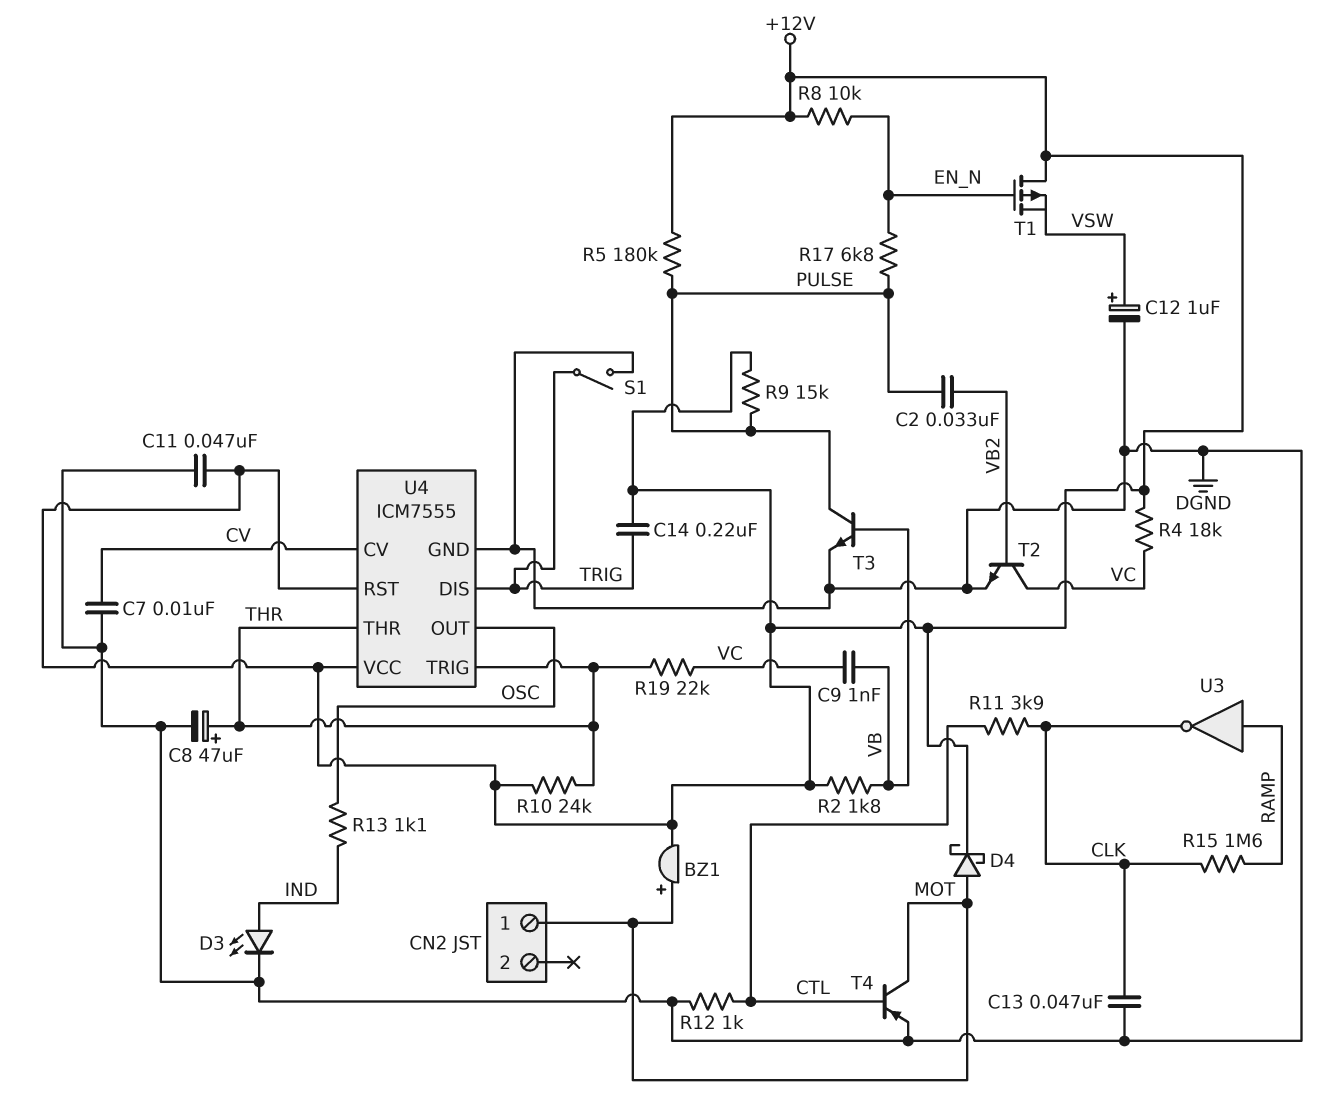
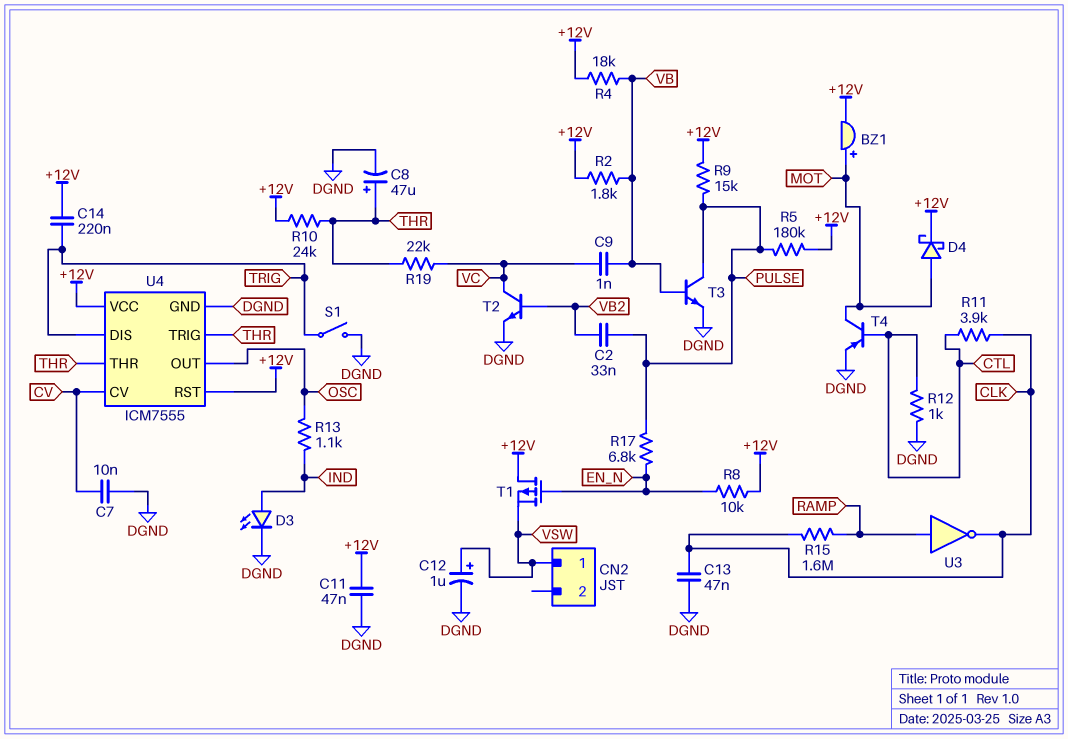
CN2 pin 1: MOT -> VSW
R4: 18k (+12V, VC) -> 18k (+12V, VB)

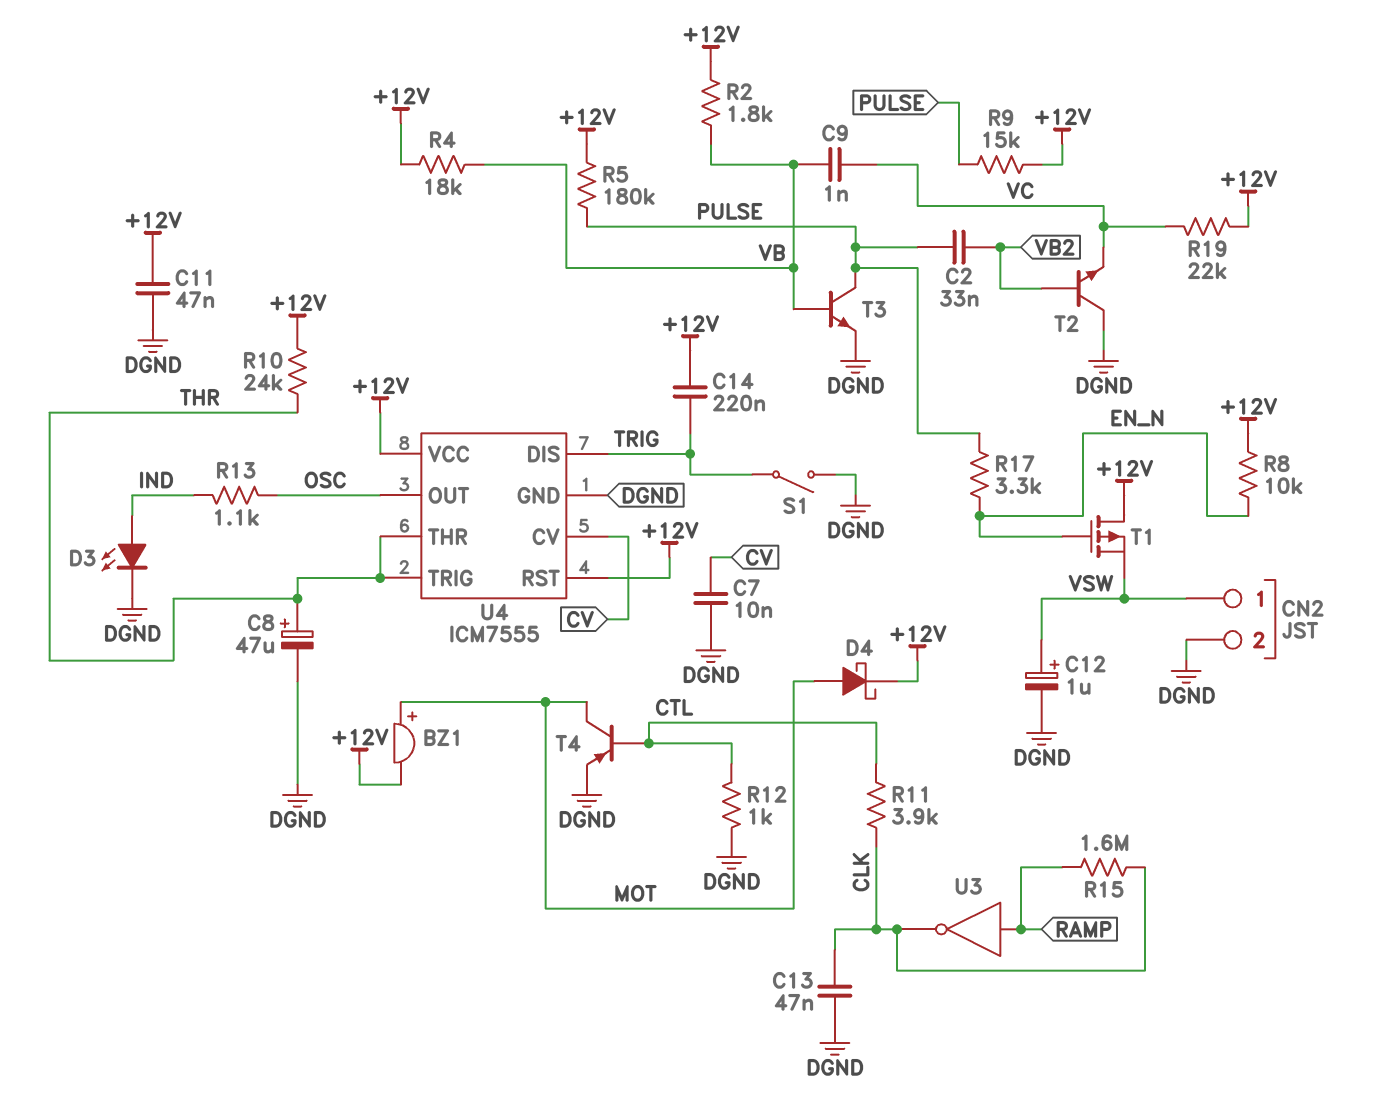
CN2 pin 2: none -> DGND
R17: 6.8k (EN_N, PULSE) -> 3.3k (EN_N, PULSE)
R19: 22k (THR, VC) -> 22k (+12V, VC)
T2: NPN (B VB2, C VC, E DGND) -> NPN (B VB2, C DGND, E VC)

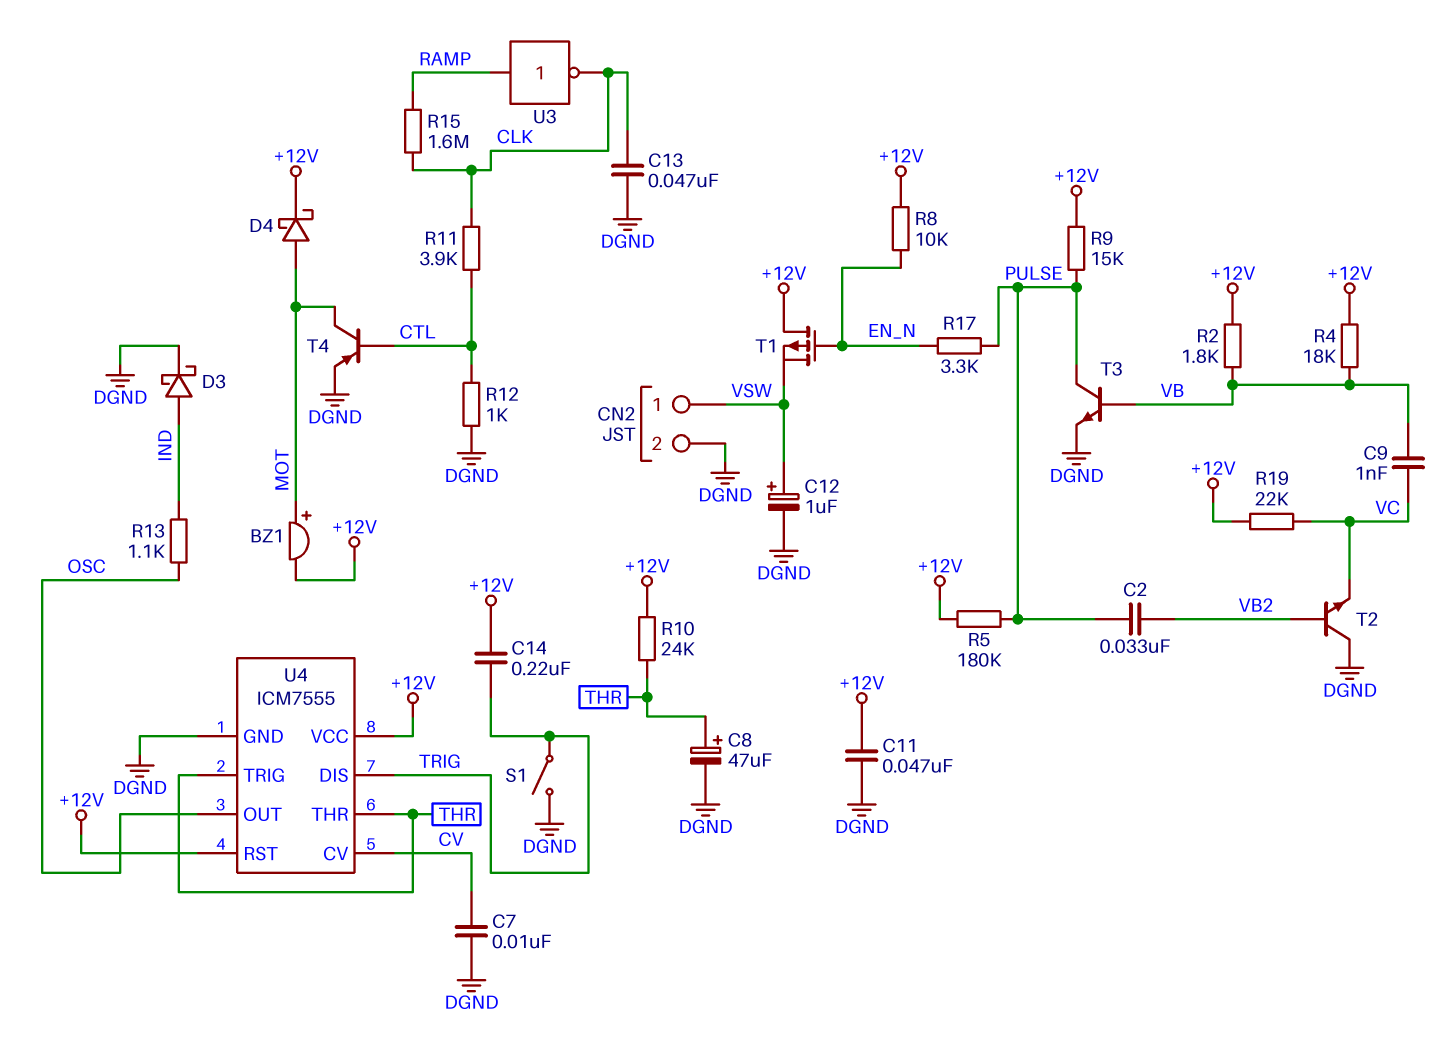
D3: LED (A IND, K DGND) -> schottky (A IND, K DGND)

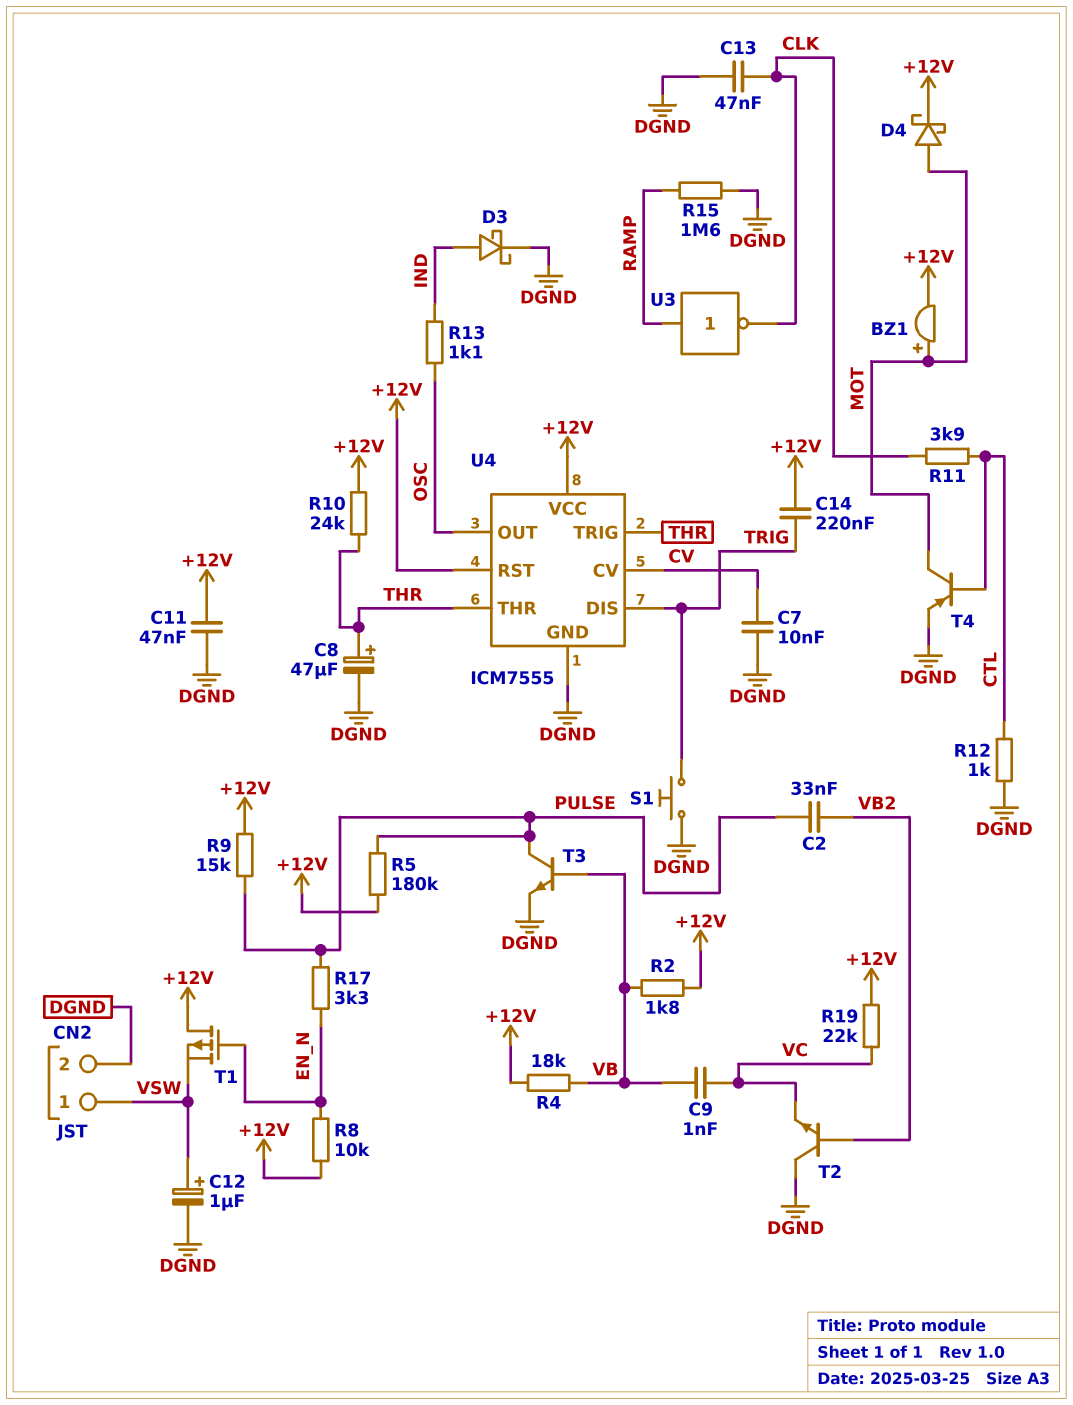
R15: 1.6M (CLK, RAMP) -> 1.6M (DGND, RAMP)
S1: switch (DGND, TRIG) -> button (DGND, TRIG)

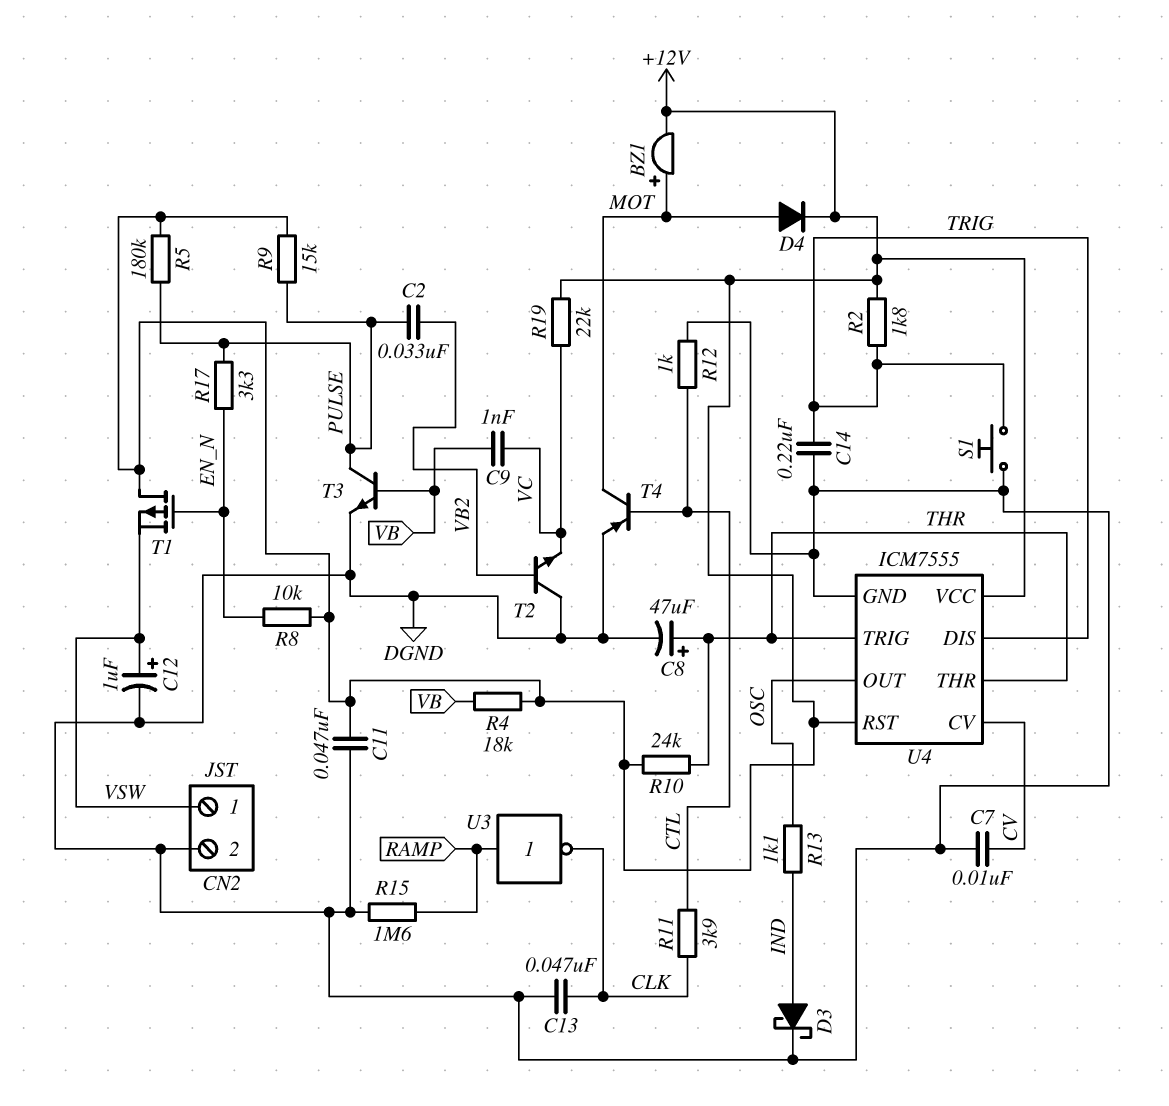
C14: 220nF (+12V, TRIG) -> 220nF (DGND, TRIG)
D4: schottky (A MOT, K +12V) -> diode (A MOT, K +12V)
R2: 1.8k (+12V, VB) -> 1.8k (+12V, TRIG)

